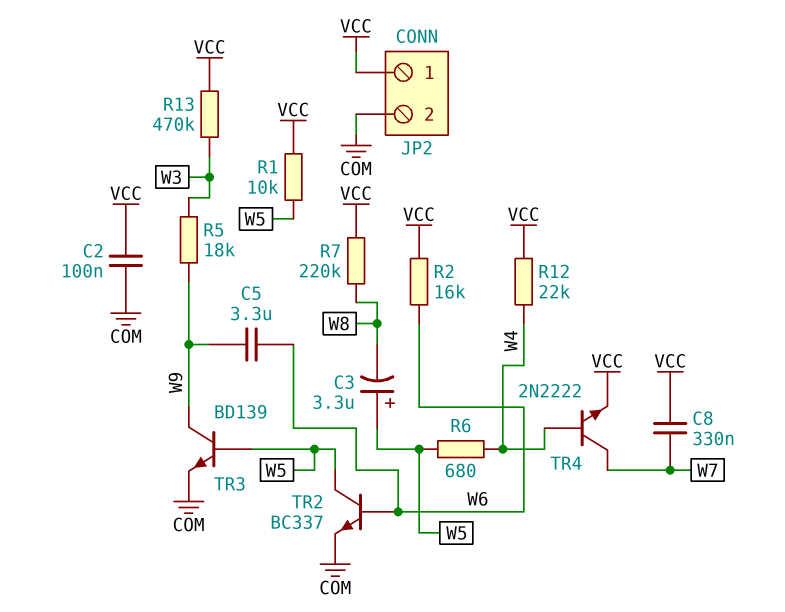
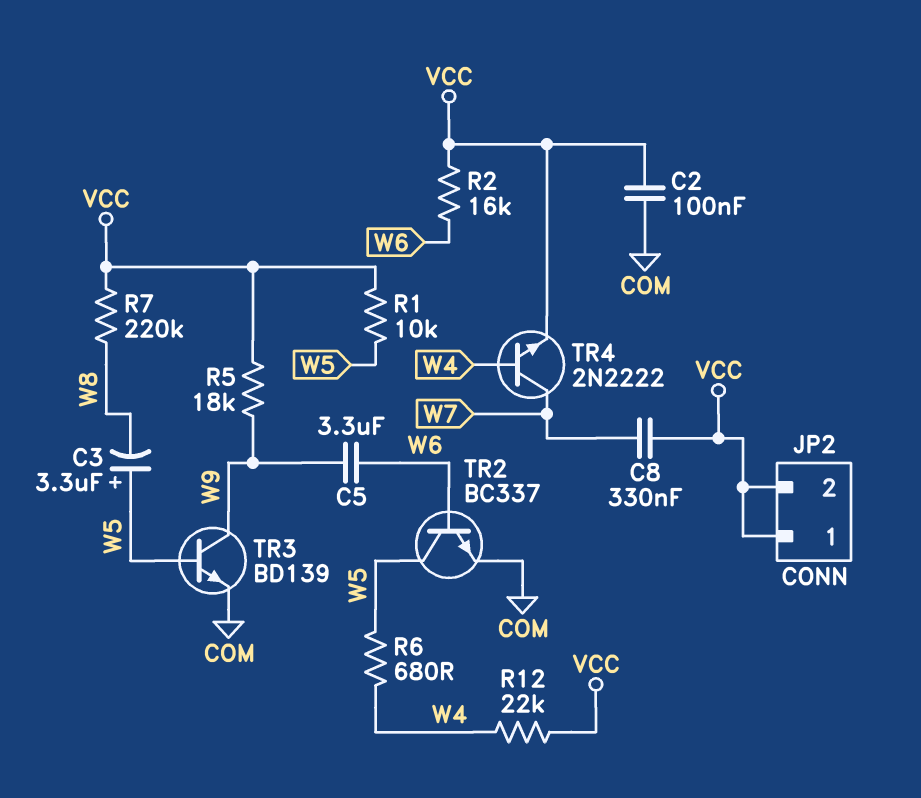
JP2 pin 2: COM -> VCC
R5: 18k (W3, W9) -> 18k (VCC, W9)
R13: 470k (VCC, W3) -> none

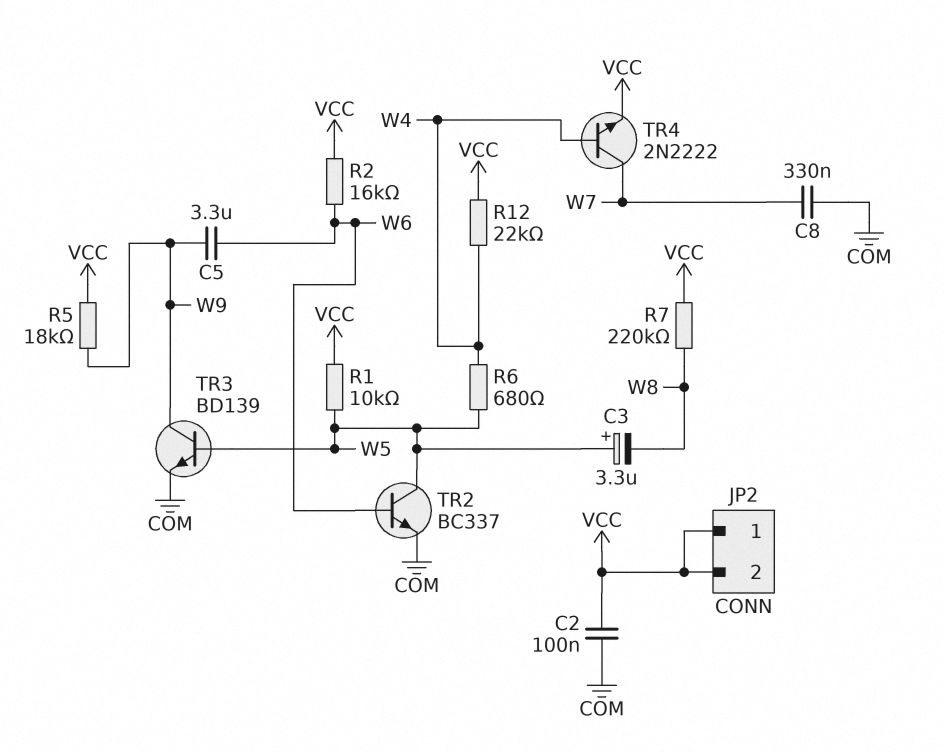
C8: 330nF (VCC, W7) -> 330nF (COM, W7)

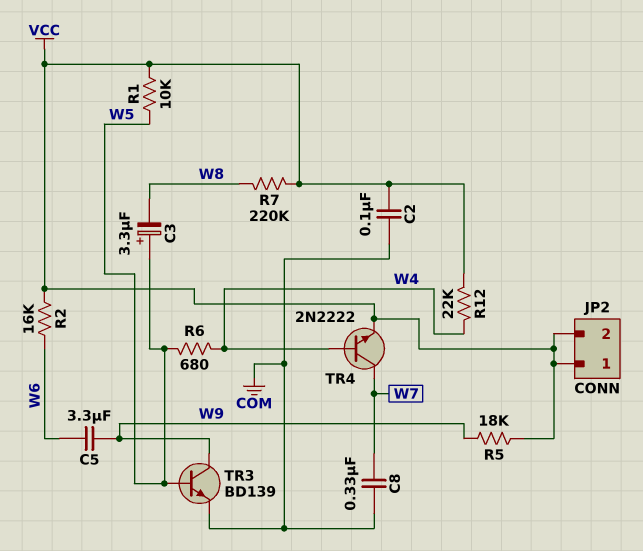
TR2: NPN BC337 (B W6, C W5, E COM) -> none

